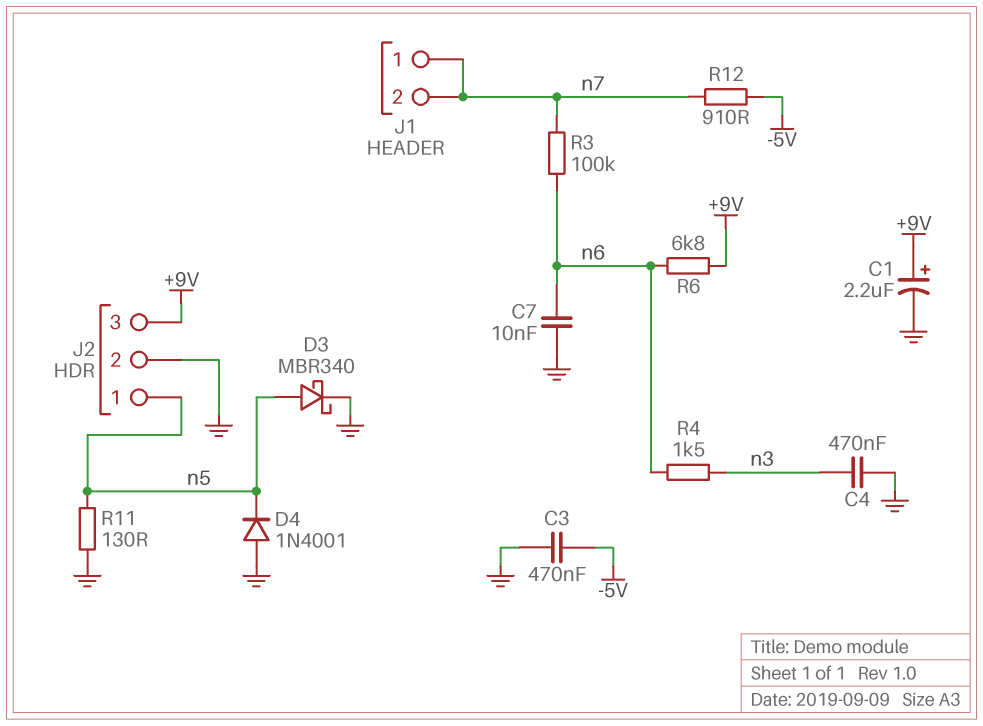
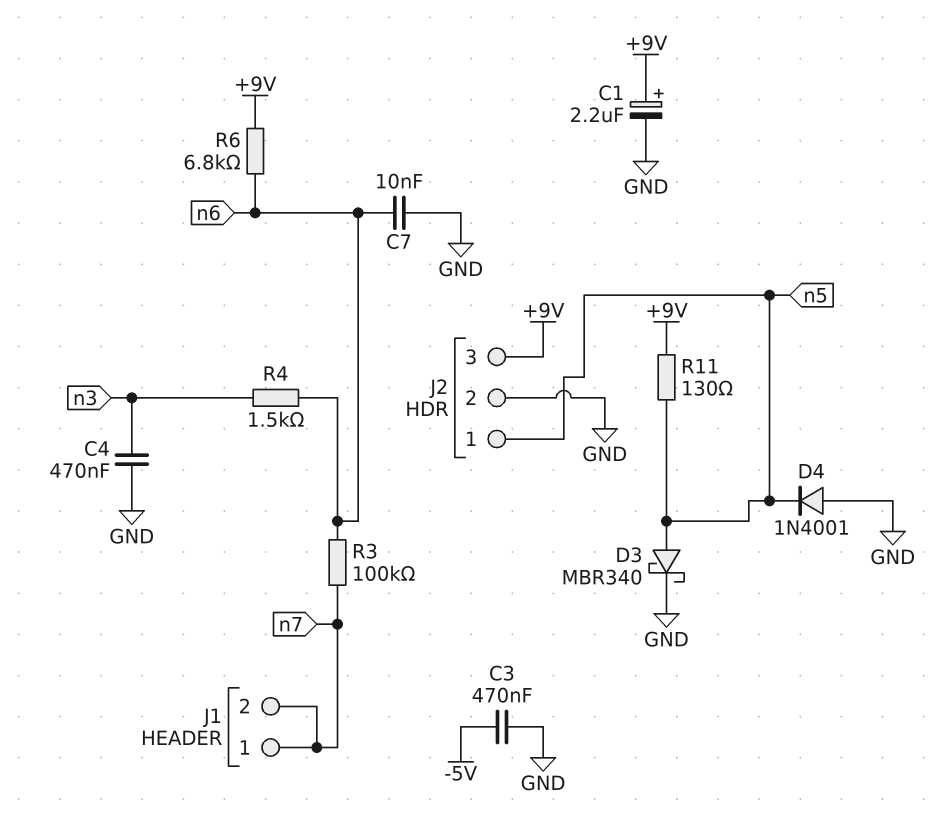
R11: 130 (GND, n5) -> 130 (+9V, n5)
R12: 910 (-5V, n7) -> none

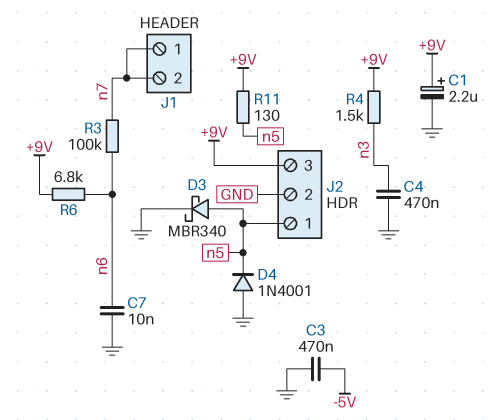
R4: 1.5k (n3, n6) -> 1.5k (+9V, n3)

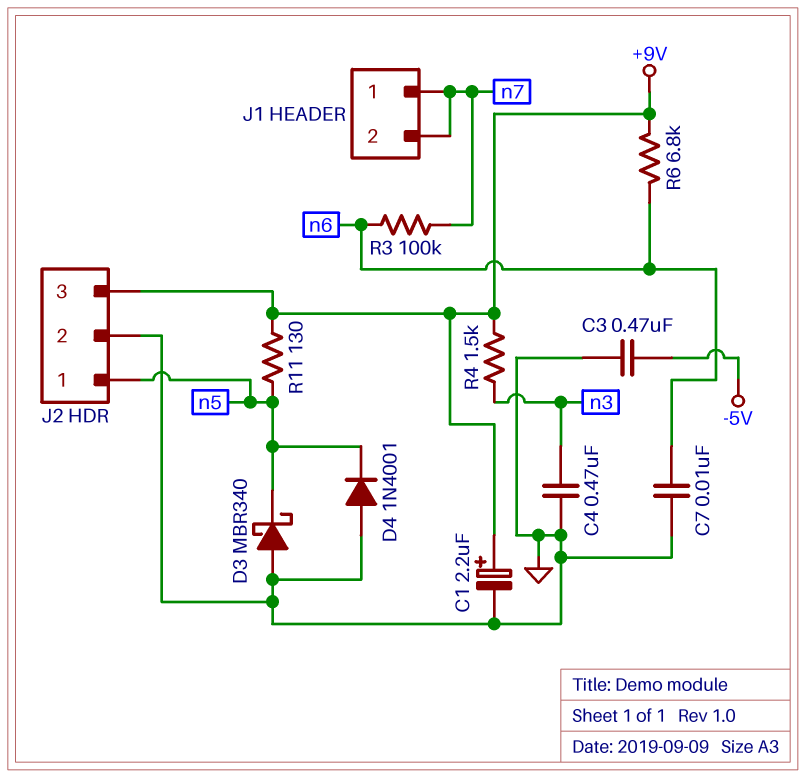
D3: schottky MBR340 (A n5, K GND) -> schottky MBR340 (A GND, K n5)

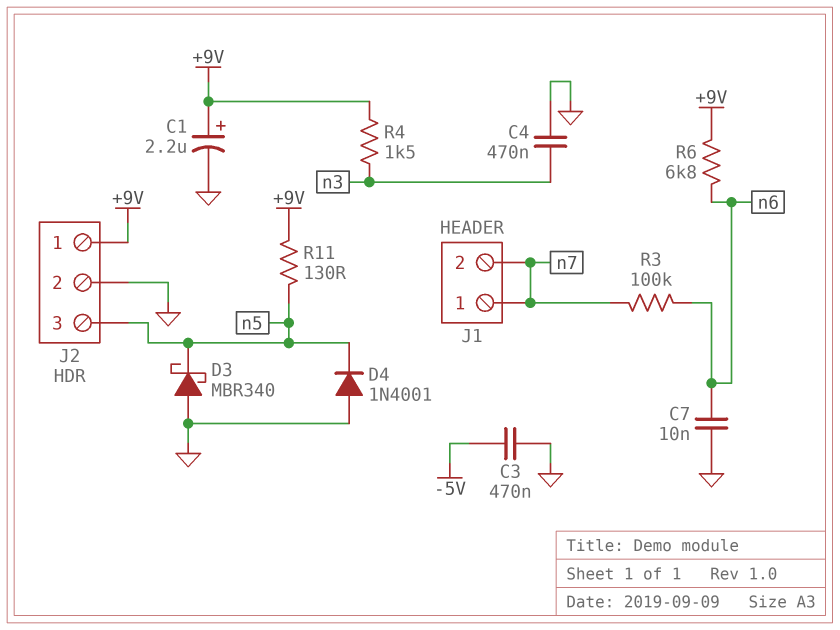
J2 pin 1: n5 -> +9V
J2 pin 3: +9V -> n5

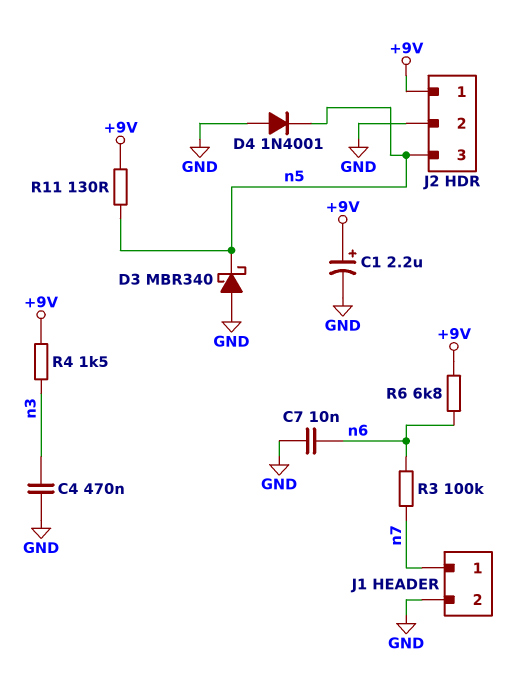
C3: 470nF (-5V, GND) -> none
J1 pin 2: n7 -> GND

